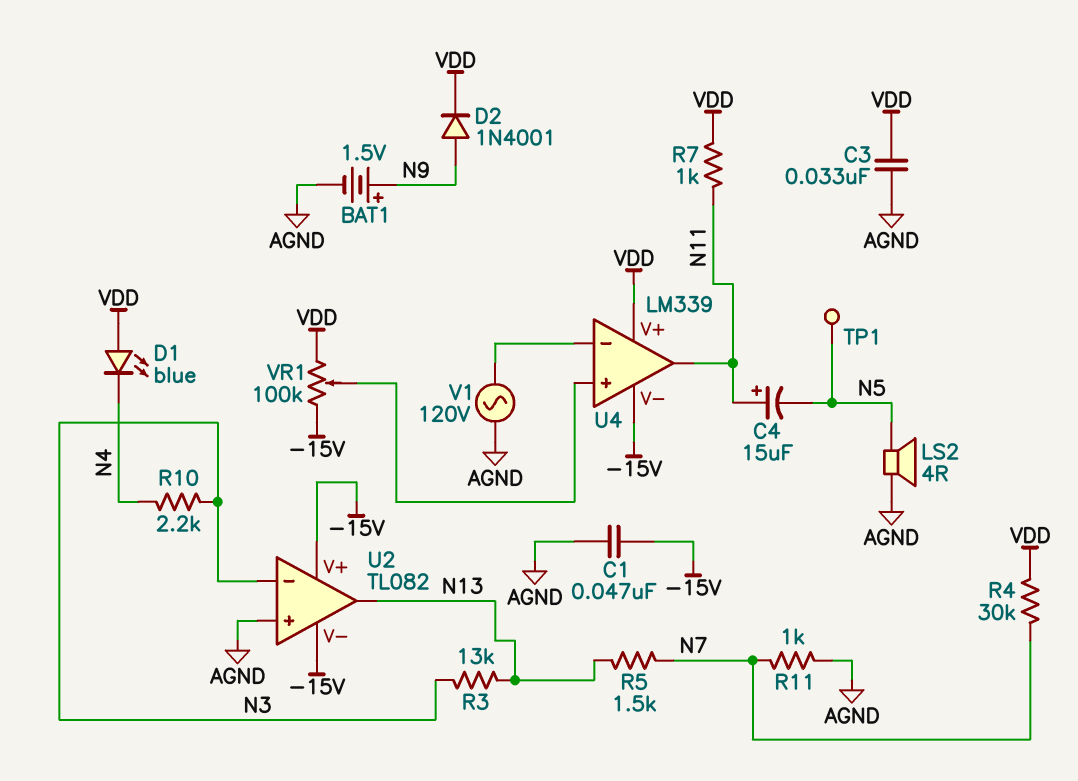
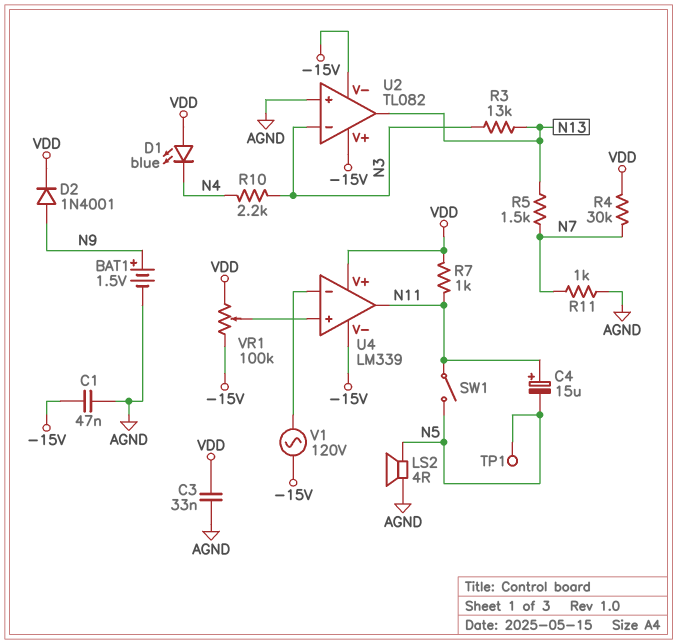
SW1: none -> switch (N5, N11)
V1: AC 120V (AGND, U4/in-) -> AC 120V (-15V, U4/in-)

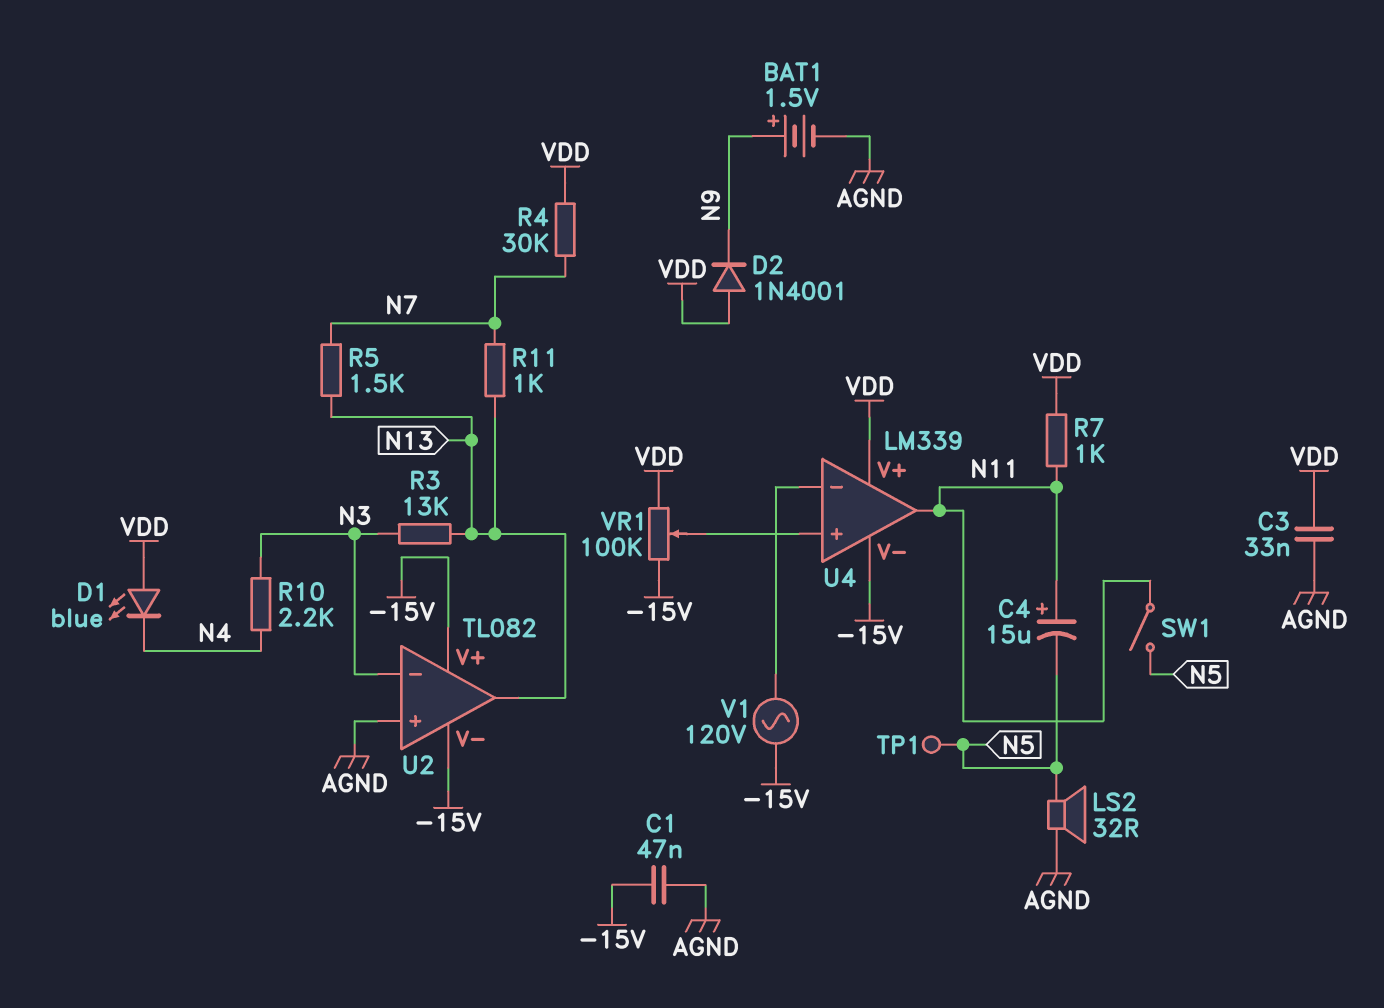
D2: diode 1N4001 (A N9, K VDD) -> diode 1N4001 (A VDD, K N9)
LS2: speaker 4R (AGND, N5) -> speaker 32R (AGND, N5)
R11: 1k (AGND, N7) -> 1k (N7, N13)

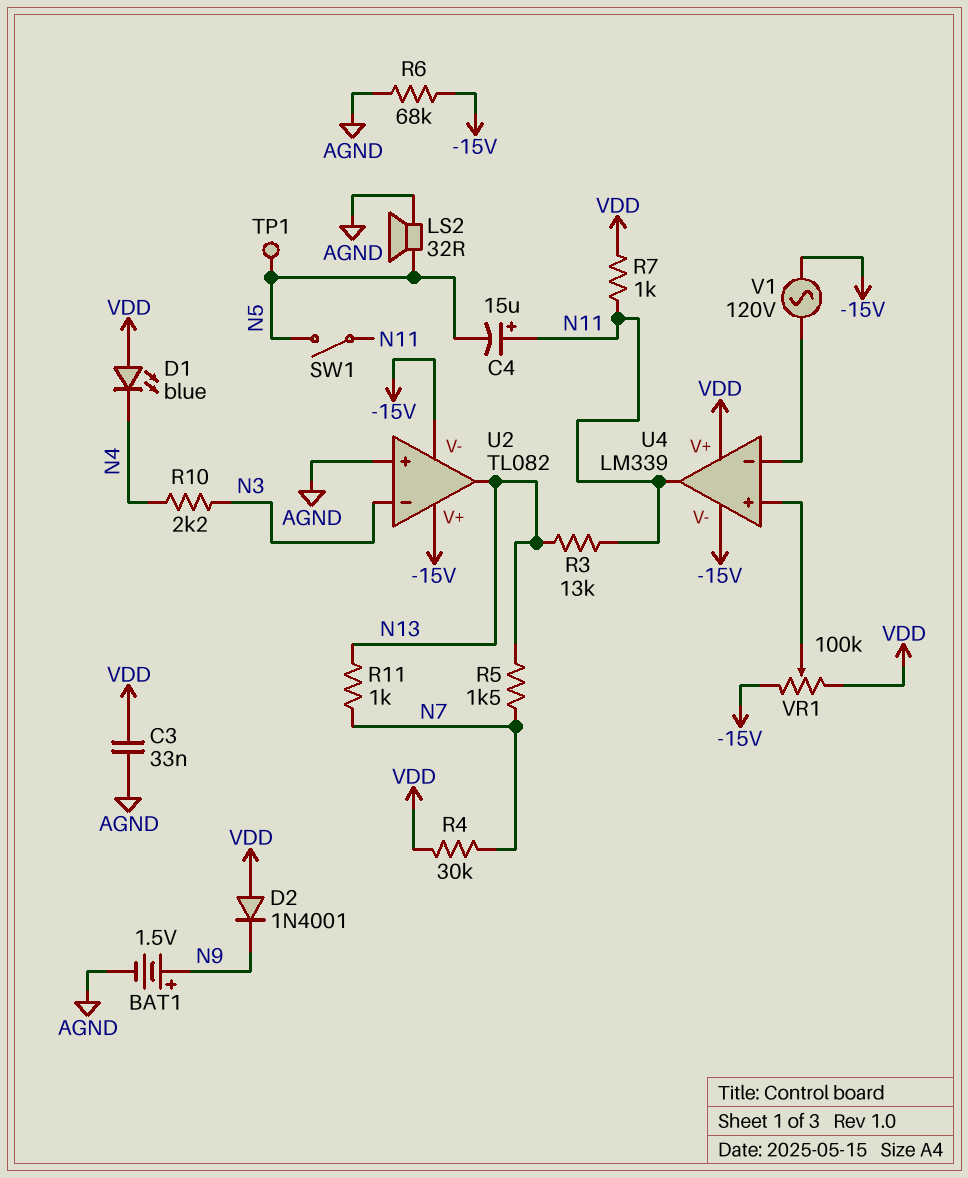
C1: 47nF (-15V, AGND) -> none
R3: 13k (N3, N13) -> 13k (N11, N13)
R6: none -> 68k (-15V, AGND)

